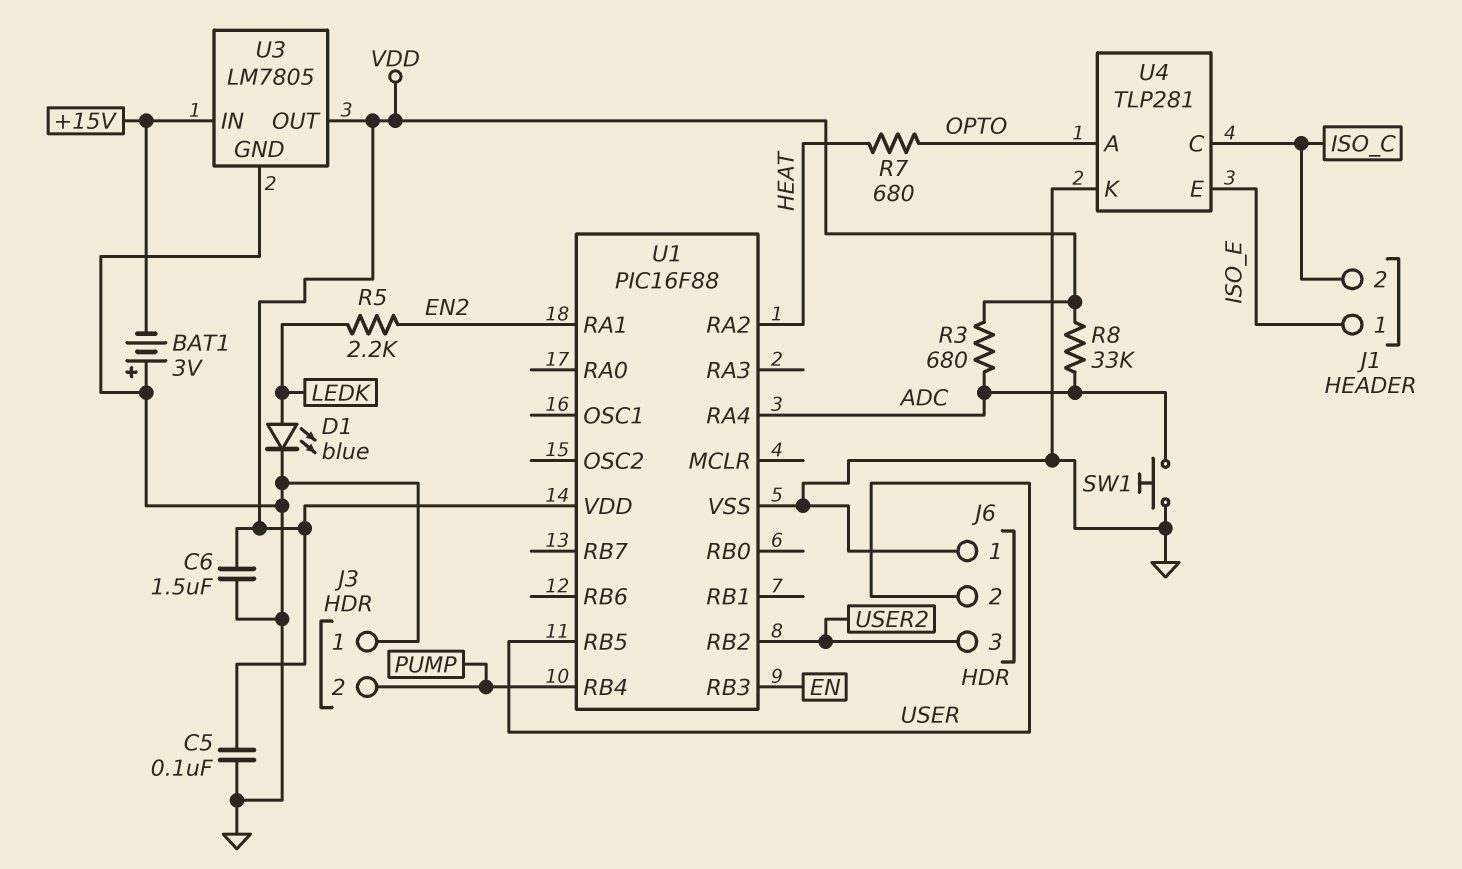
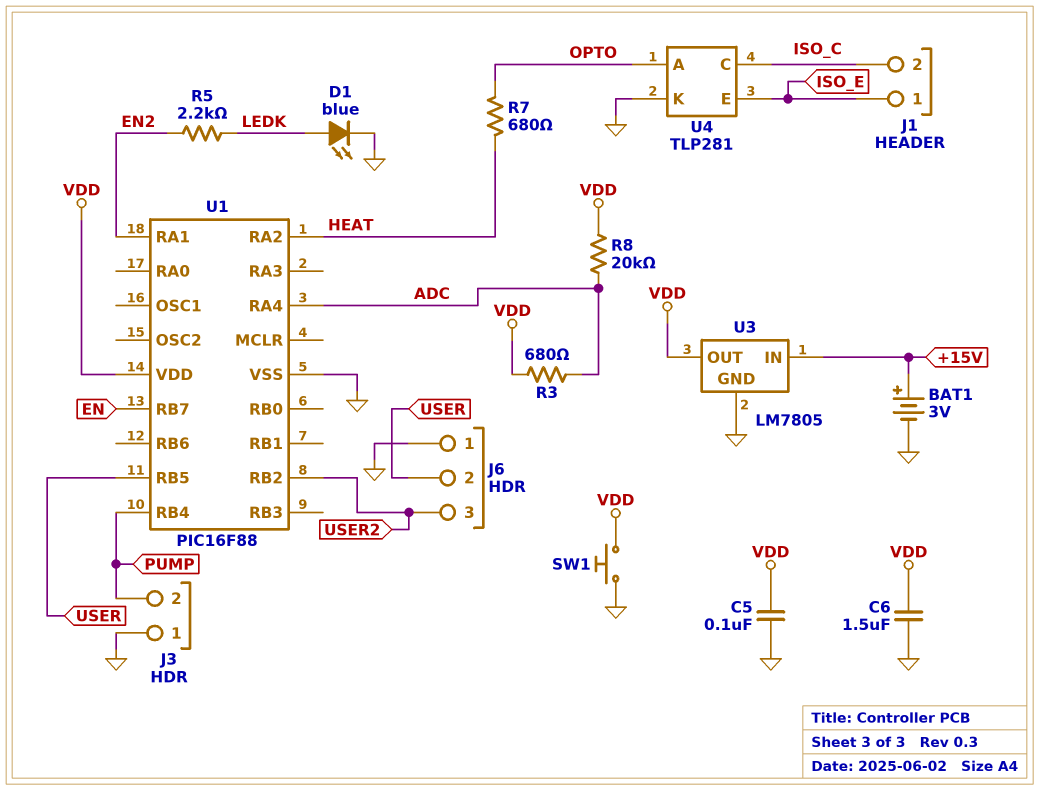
BAT1: 3V (plus GND, minus +15V) -> 3V (plus +15V, minus GND)
R8: 33k (ADC, VDD) -> 20k (ADC, VDD)
SW1: button (ADC, GND) -> button (GND, VDD)
U1 pin RB3: EN -> none
U1 pin RB7: none -> EN

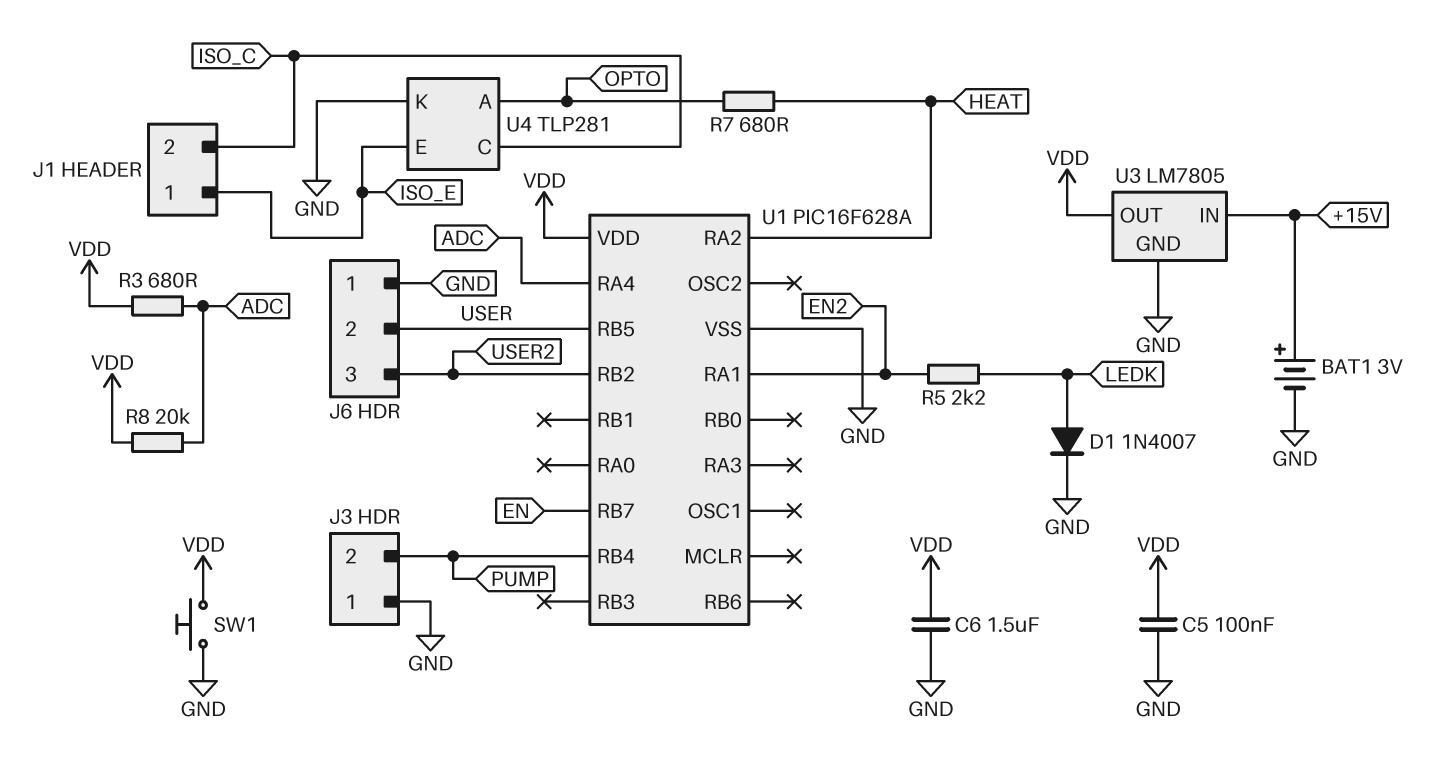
D1: LED blue (A LEDK, K GND) -> diode 1N4007 (A LEDK, K GND)
U1: PIC16F88 -> PIC16F628A

